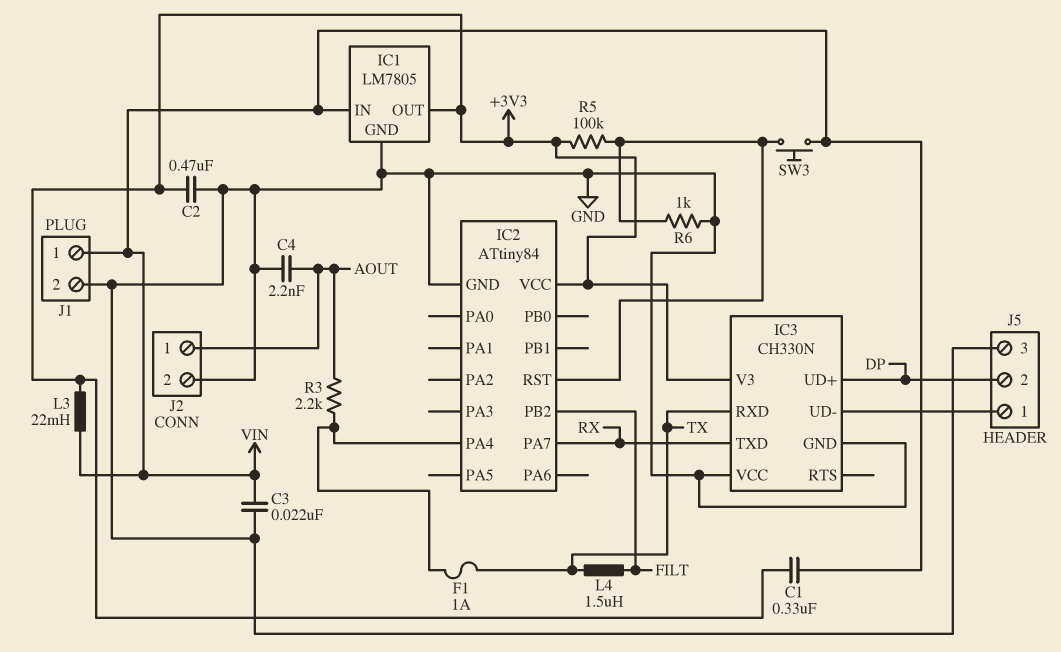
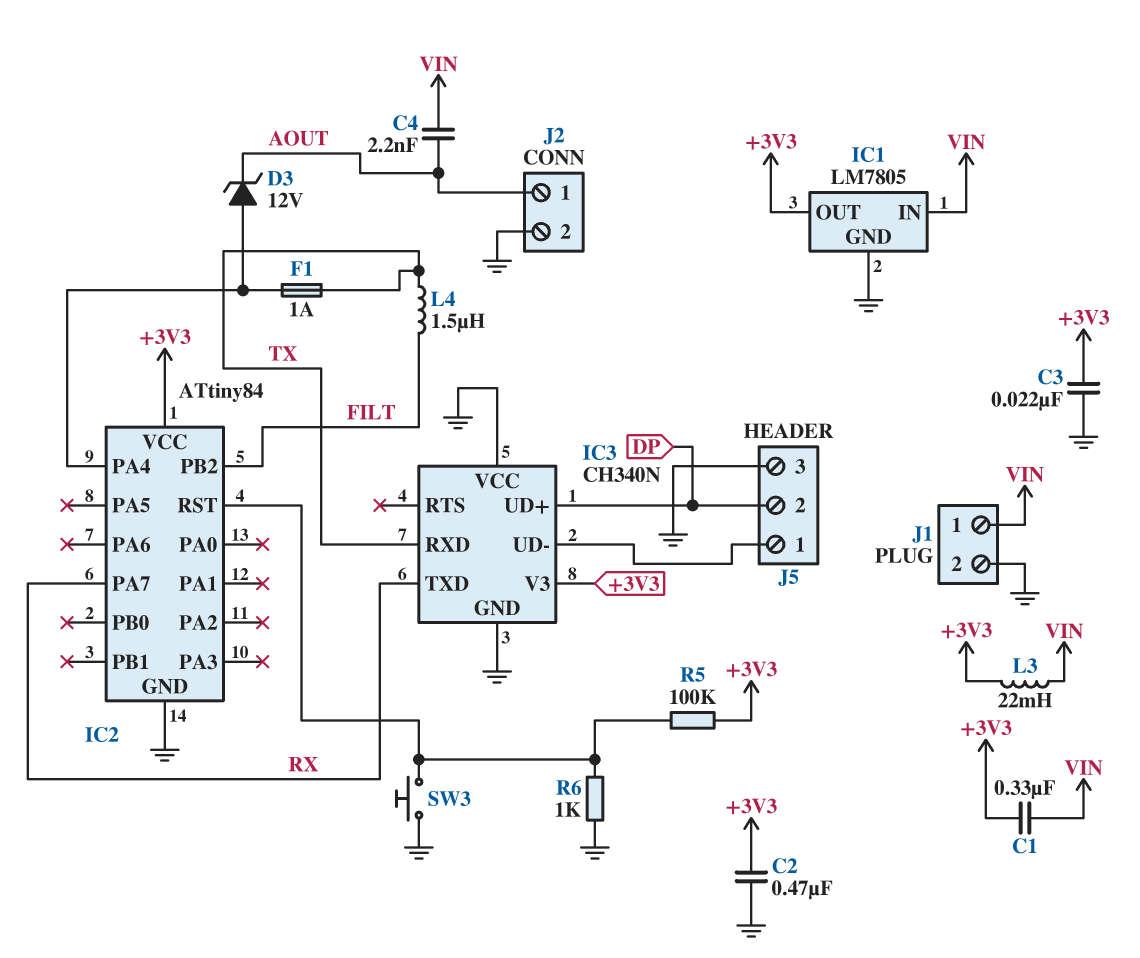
C3: 22nF (GND, VIN) -> 22nF (+3V3, GND)
C4: 2.2nF (AOUT, GND) -> 2.2nF (AOUT, VIN)
D3: none -> zener 12V (A IC2/PA4, K AOUT)
IC3: CH330N -> CH340N
R3: 2.2k (AOUT, IC2/PA4) -> none
SW3: button (IC2/RST, VIN) -> button (GND, IC2/RST)

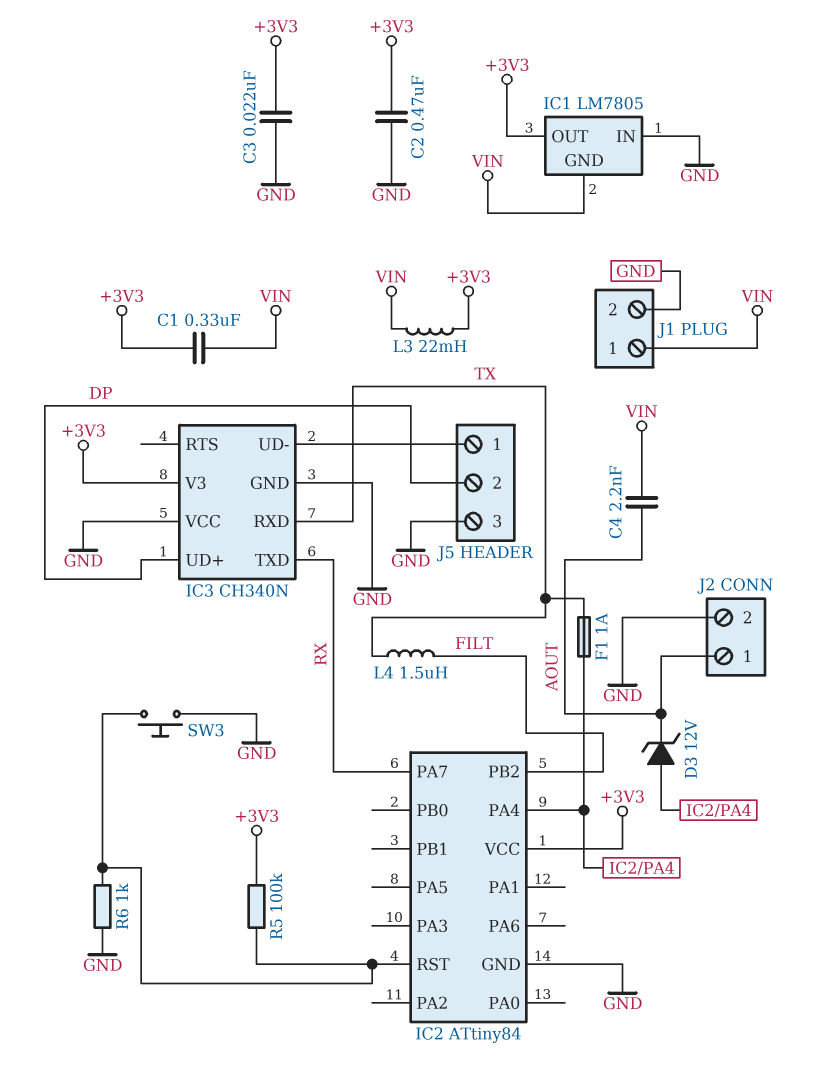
IC1 pin GND: GND -> VIN
IC1 pin IN: VIN -> GND

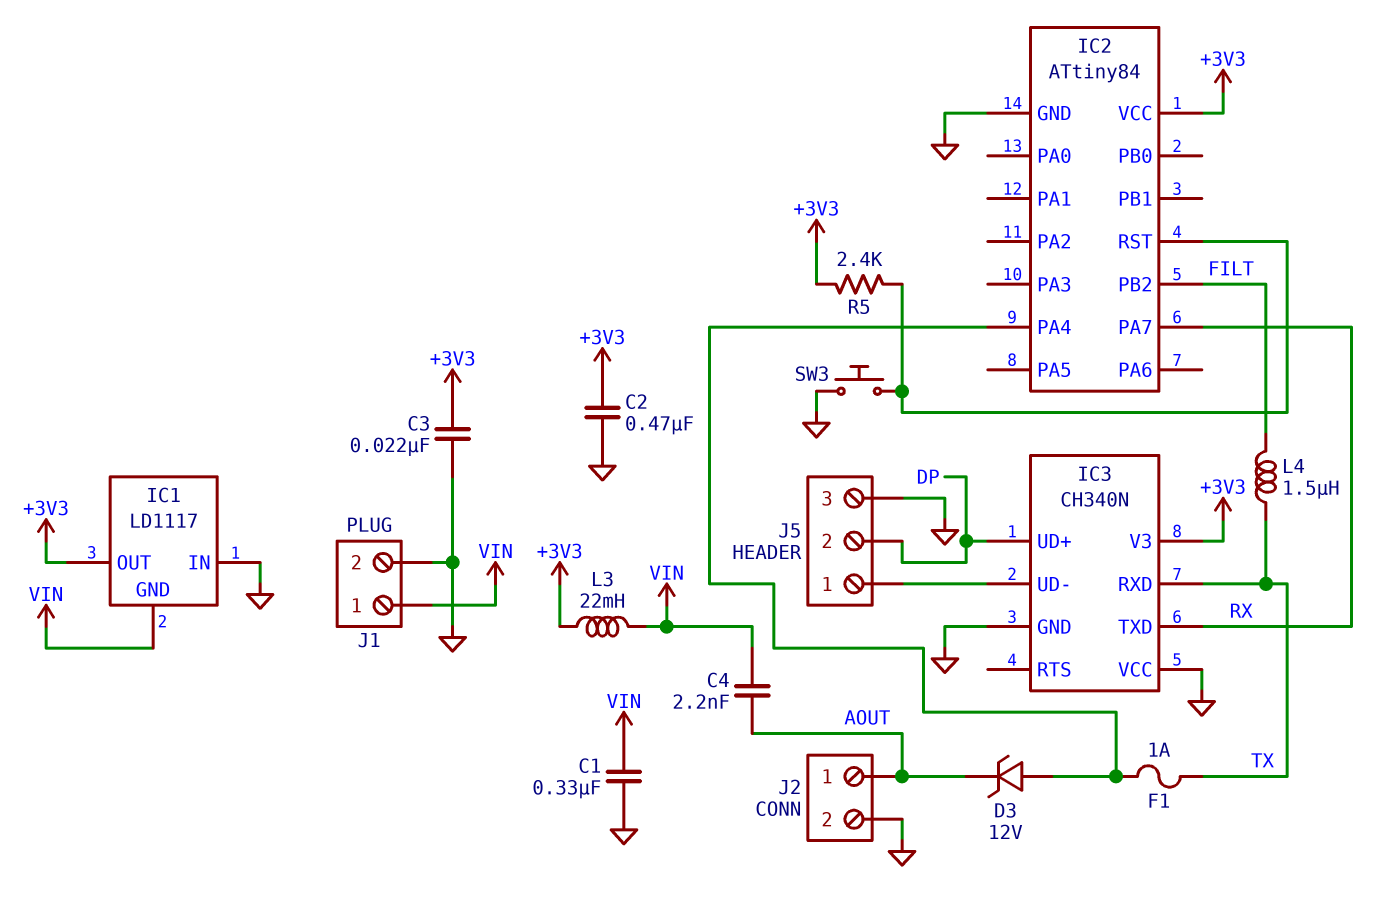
C1: 330nF (+3V3, VIN) -> 330nF (GND, VIN)
IC1: LM7805 -> LD1117
R5: 100k (+3V3, IC2/RST) -> 2.4k (+3V3, IC2/RST)
R6: 1k (GND, IC2/RST) -> none

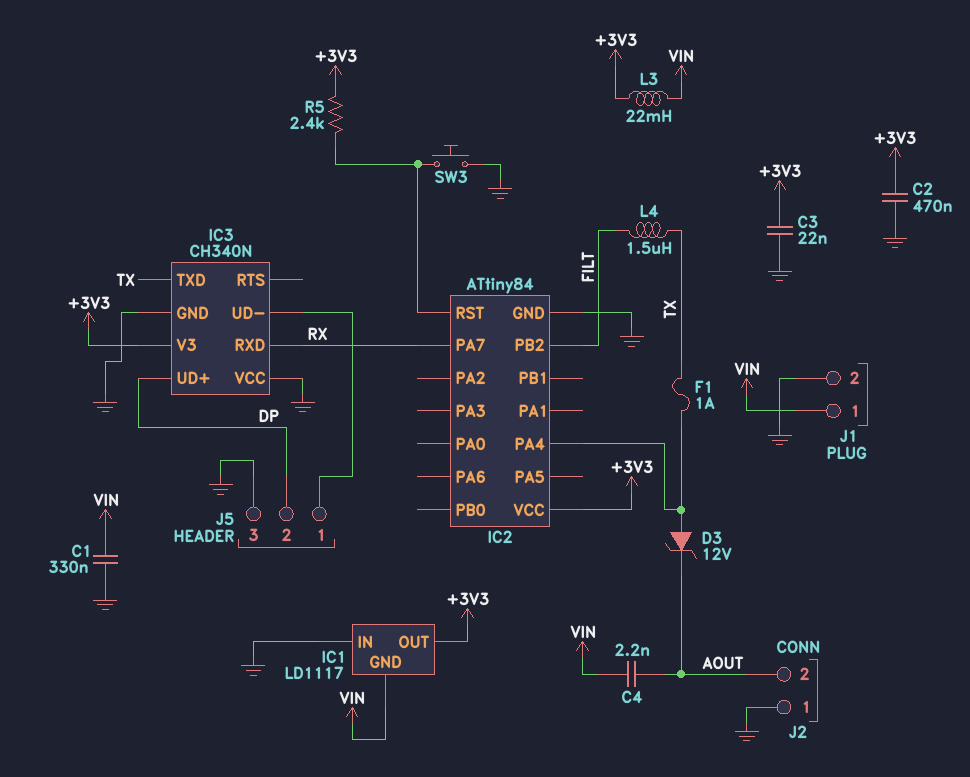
IC3 pin RXD: TX -> RX
IC3 pin TXD: RX -> TX
J2 pin 1: AOUT -> GND
J2 pin 2: GND -> AOUT

